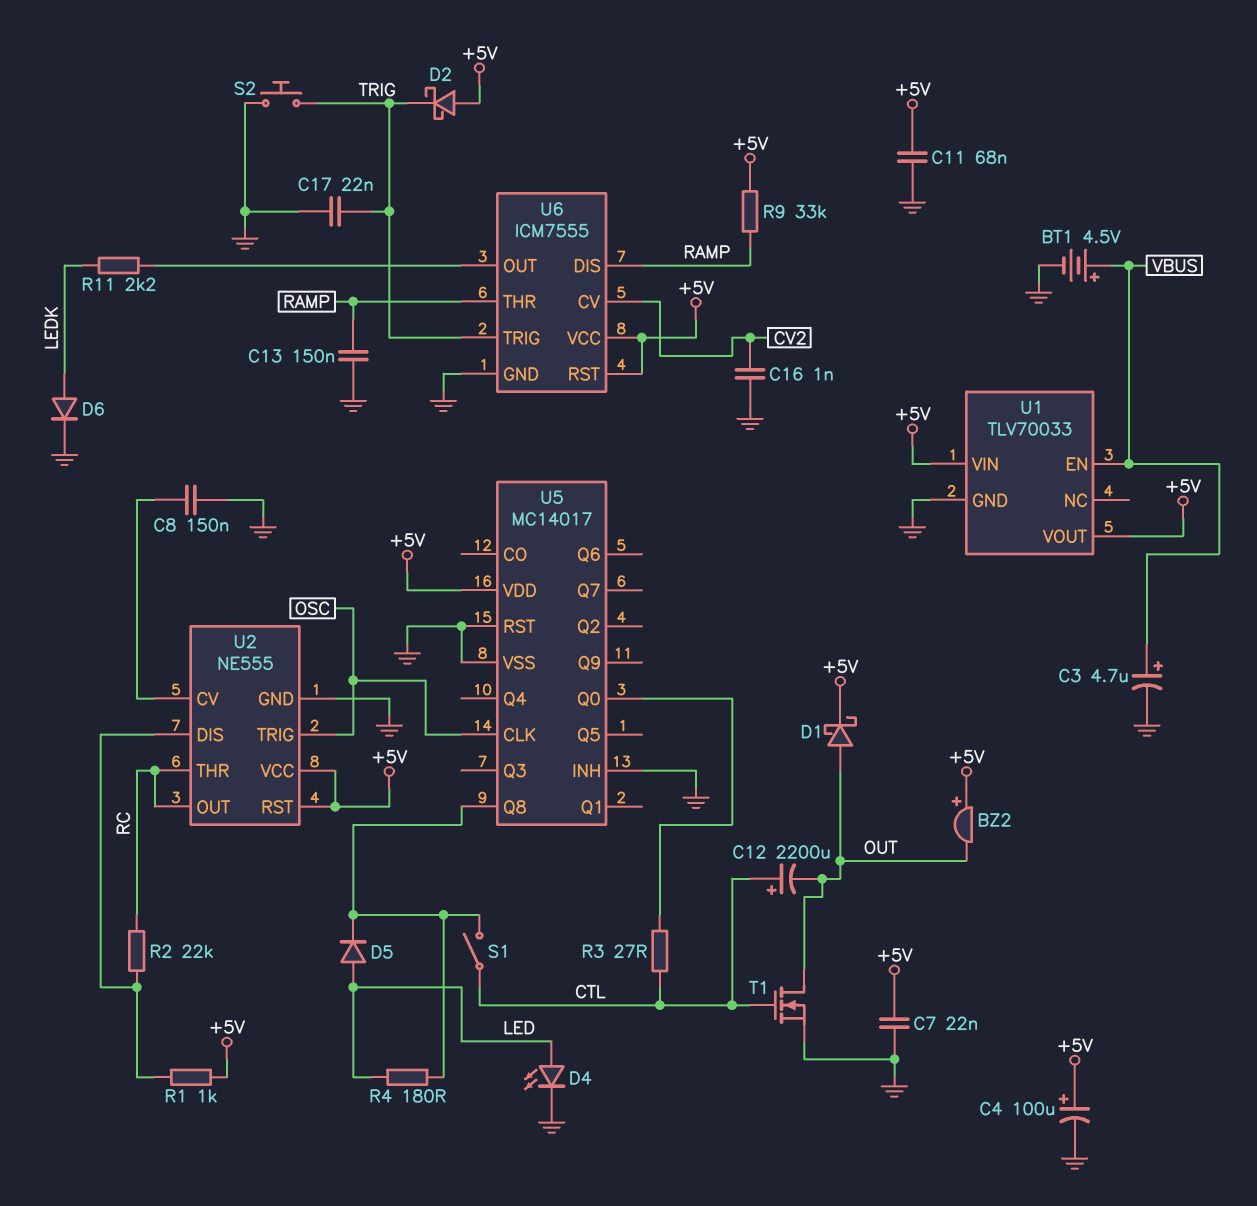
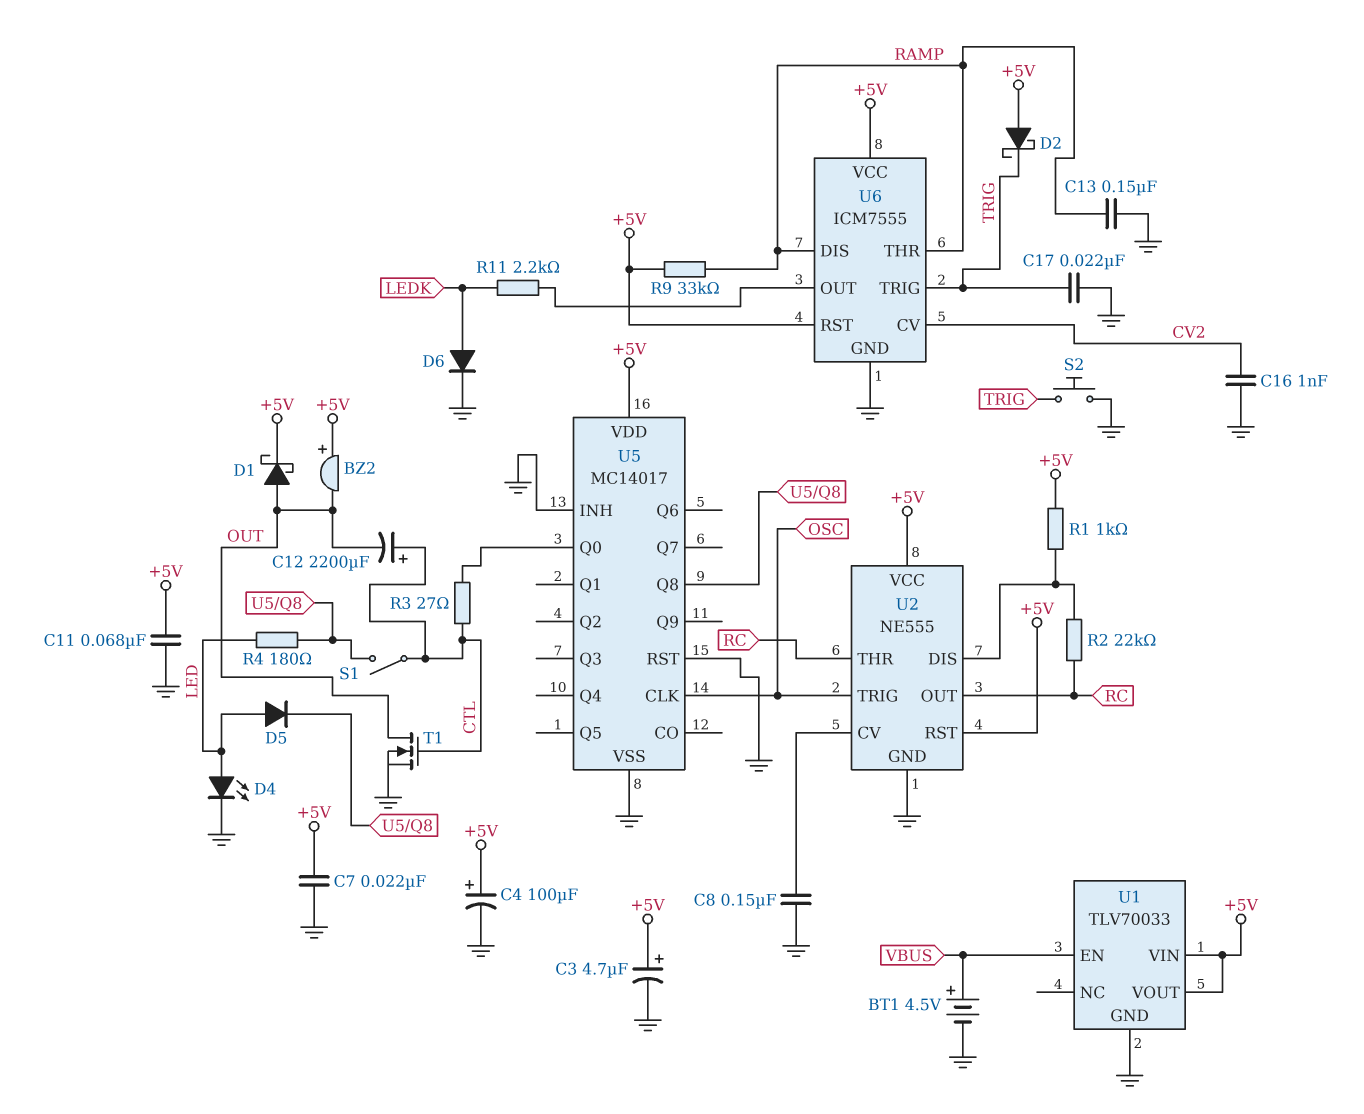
C3: 4.7uF (plus VBUS, minus GND) -> 4.7uF (plus +5V, minus GND)

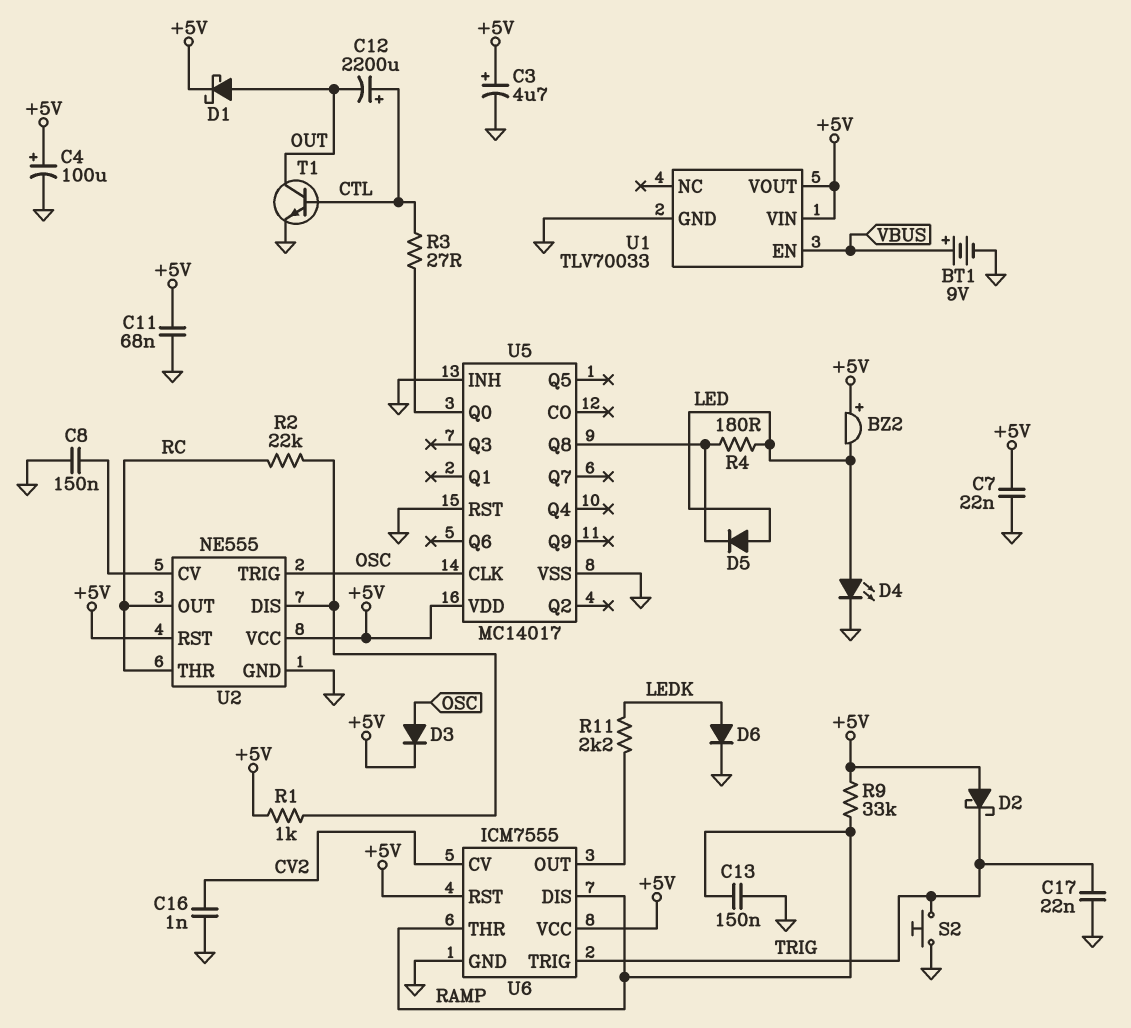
BT1: 4.5V (plus VBUS, minus GND) -> 9V (plus VBUS, minus GND)
BZ2: buzzer (plus +5V, minus OUT) -> buzzer (plus +5V, minus LED)
D3: none -> diode (A OSC, K +5V)
S1: switch (CTL, U5/Q8) -> none
T1: NMOS (G CTL, D OUT, S GND) -> NPN (B CTL, C OUT, E GND)

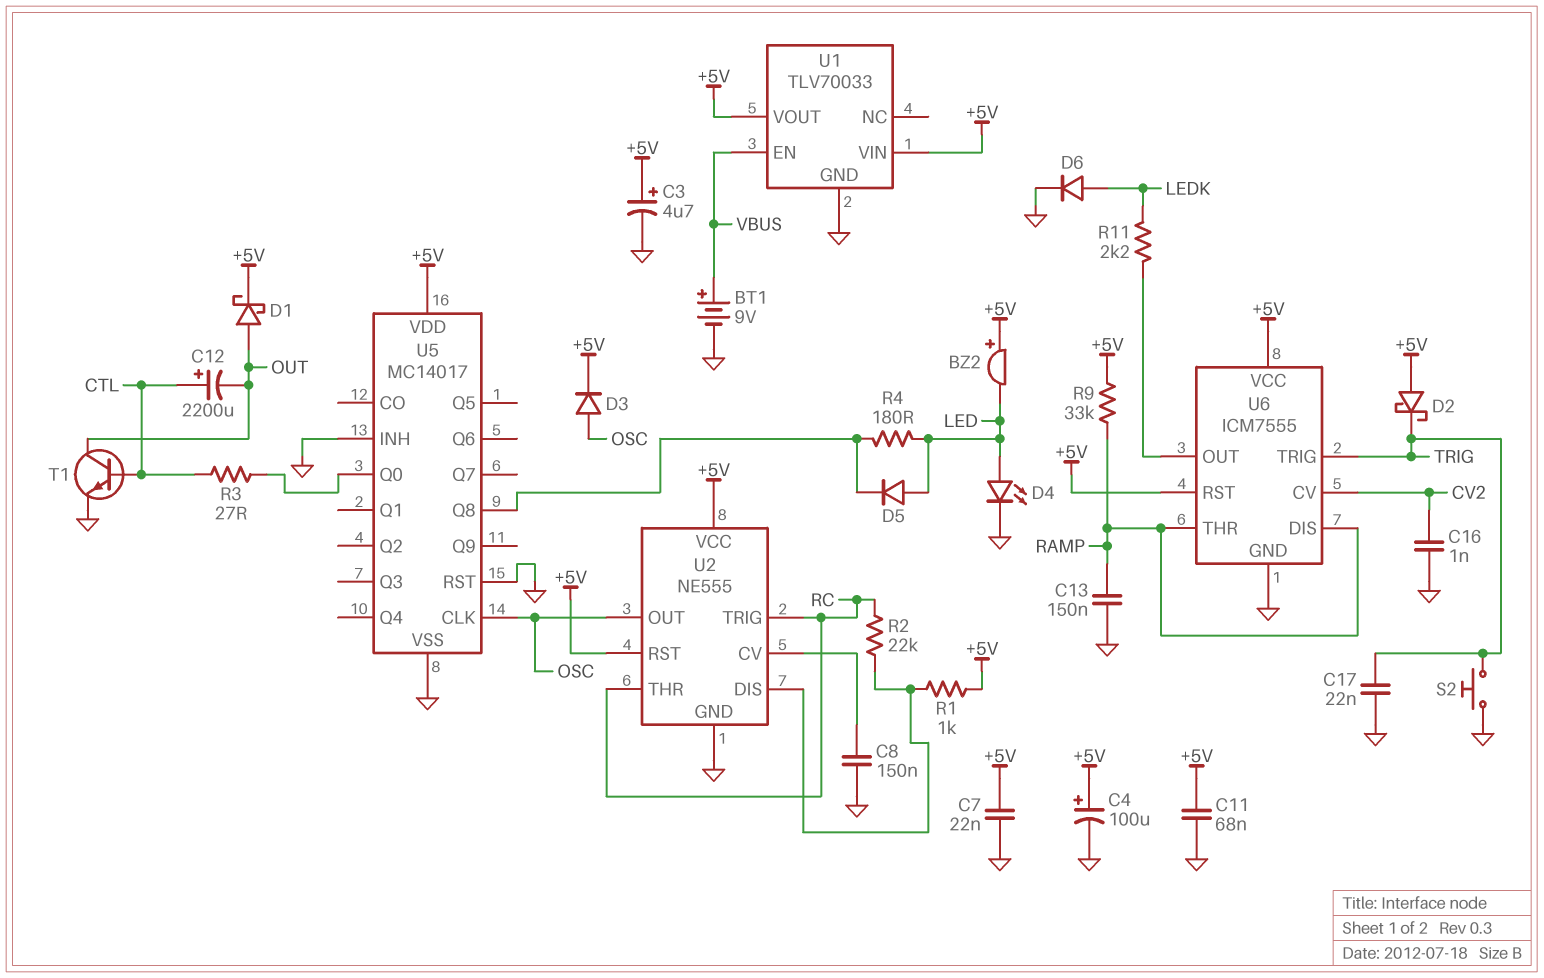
U2 pin OUT: RC -> OSC
U2 pin TRIG: OSC -> RC

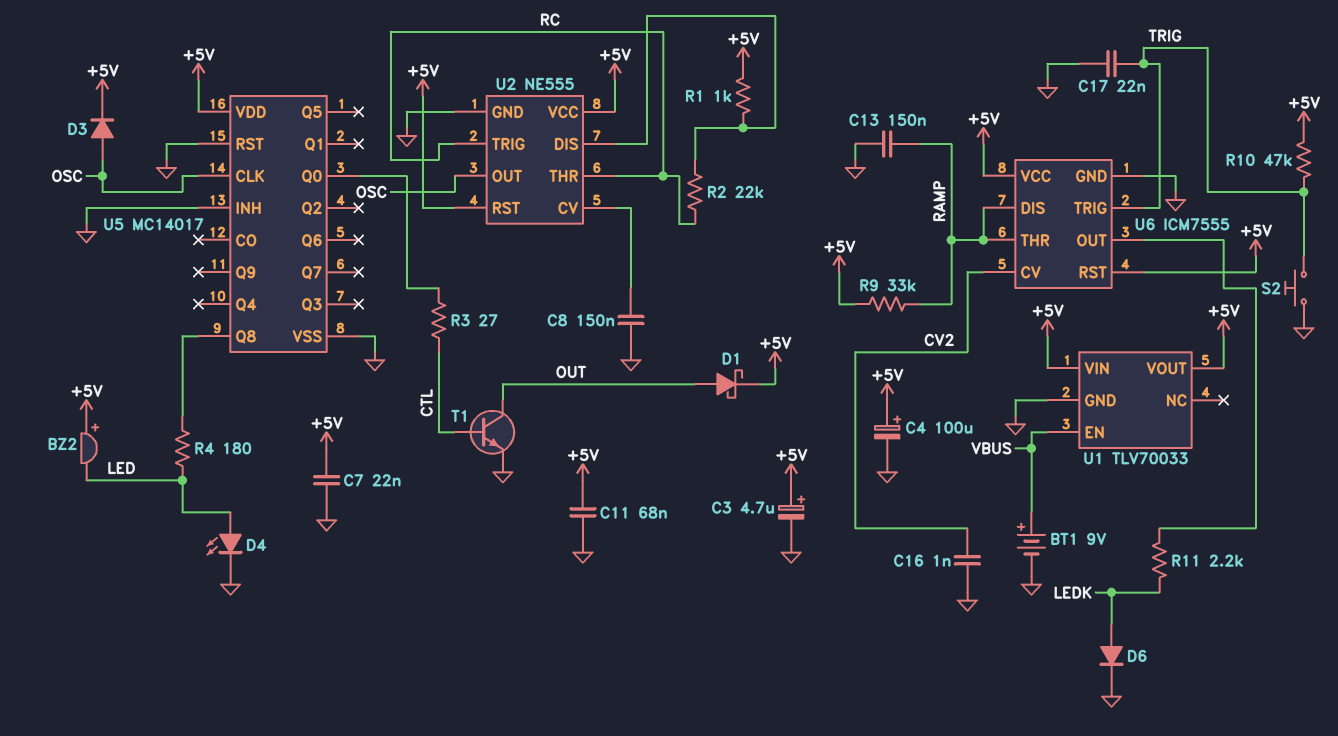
C12: 2200uF (plus CTL, minus OUT) -> none
D2: schottky (A +5V, K TRIG) -> none
D5: diode (A LED, K U5/Q8) -> none
R10: none -> 47k (+5V, TRIG)

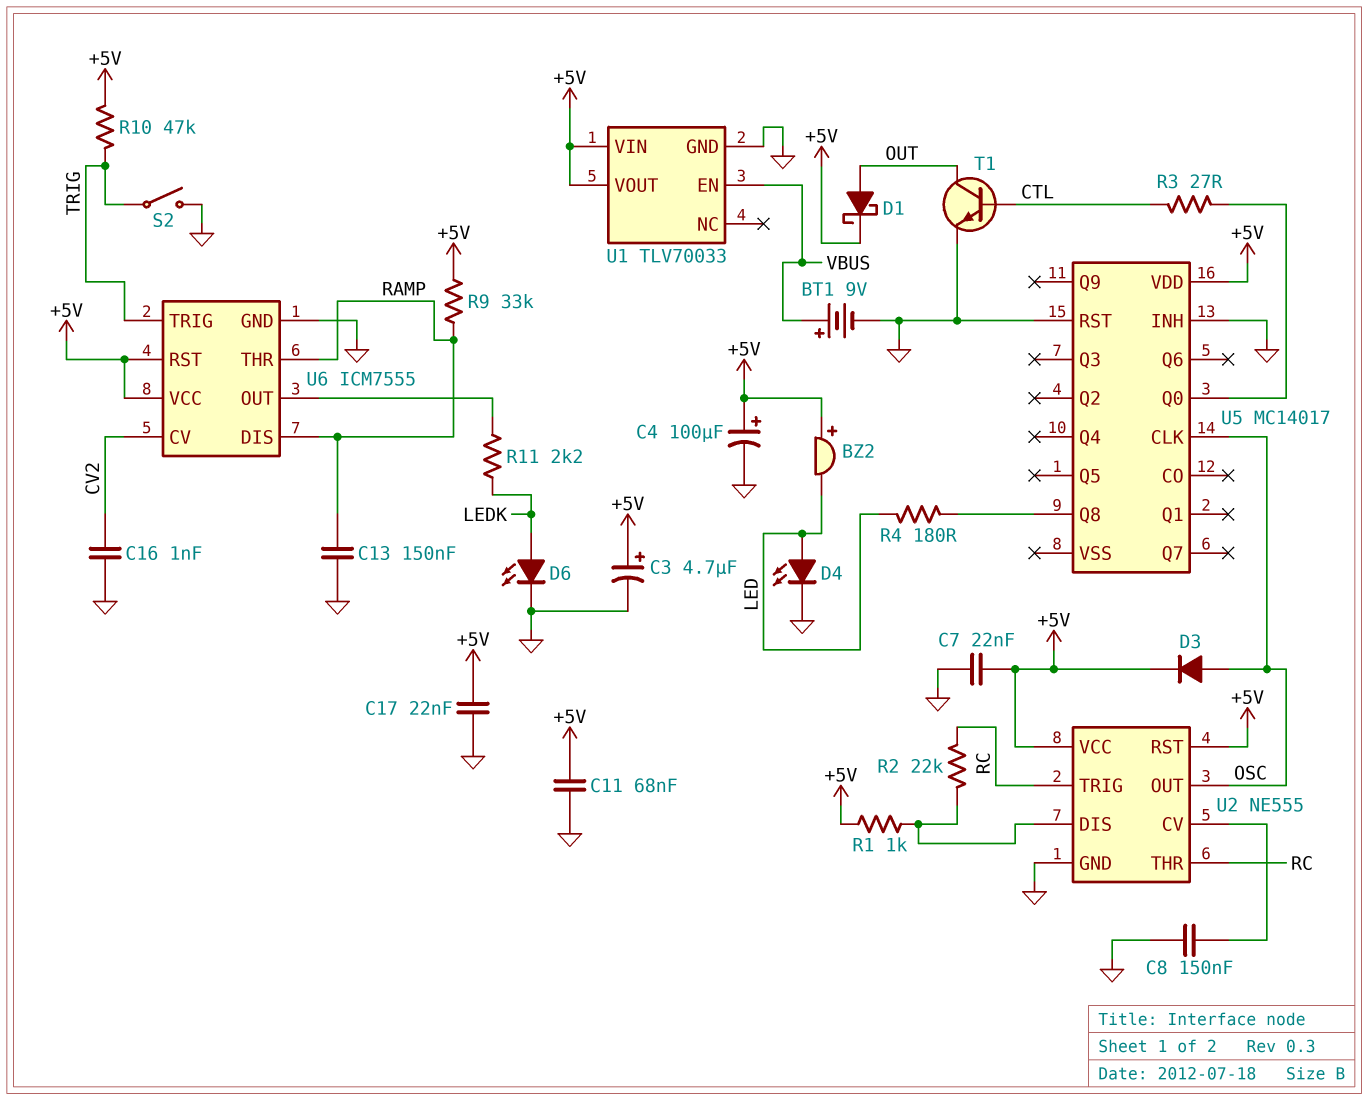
C17: 22nF (GND, TRIG) -> 22nF (+5V, GND)
D6: diode (A LEDK, K GND) -> LED (A LEDK, K GND)
S2: button (GND, TRIG) -> switch (GND, TRIG)
U5 pin VSS: GND -> none

